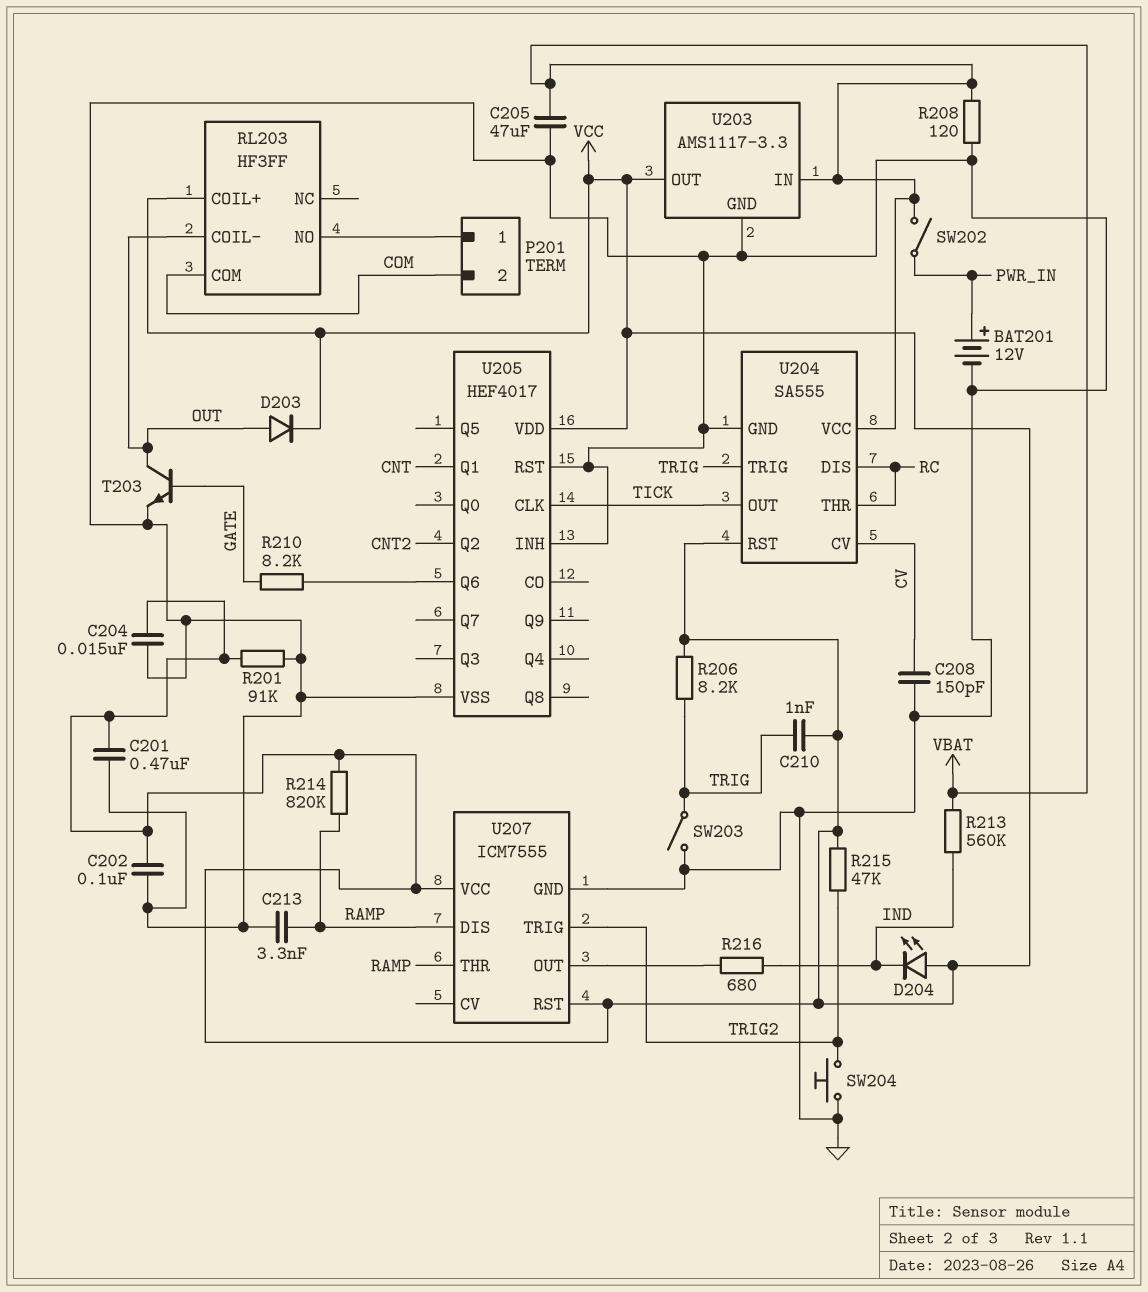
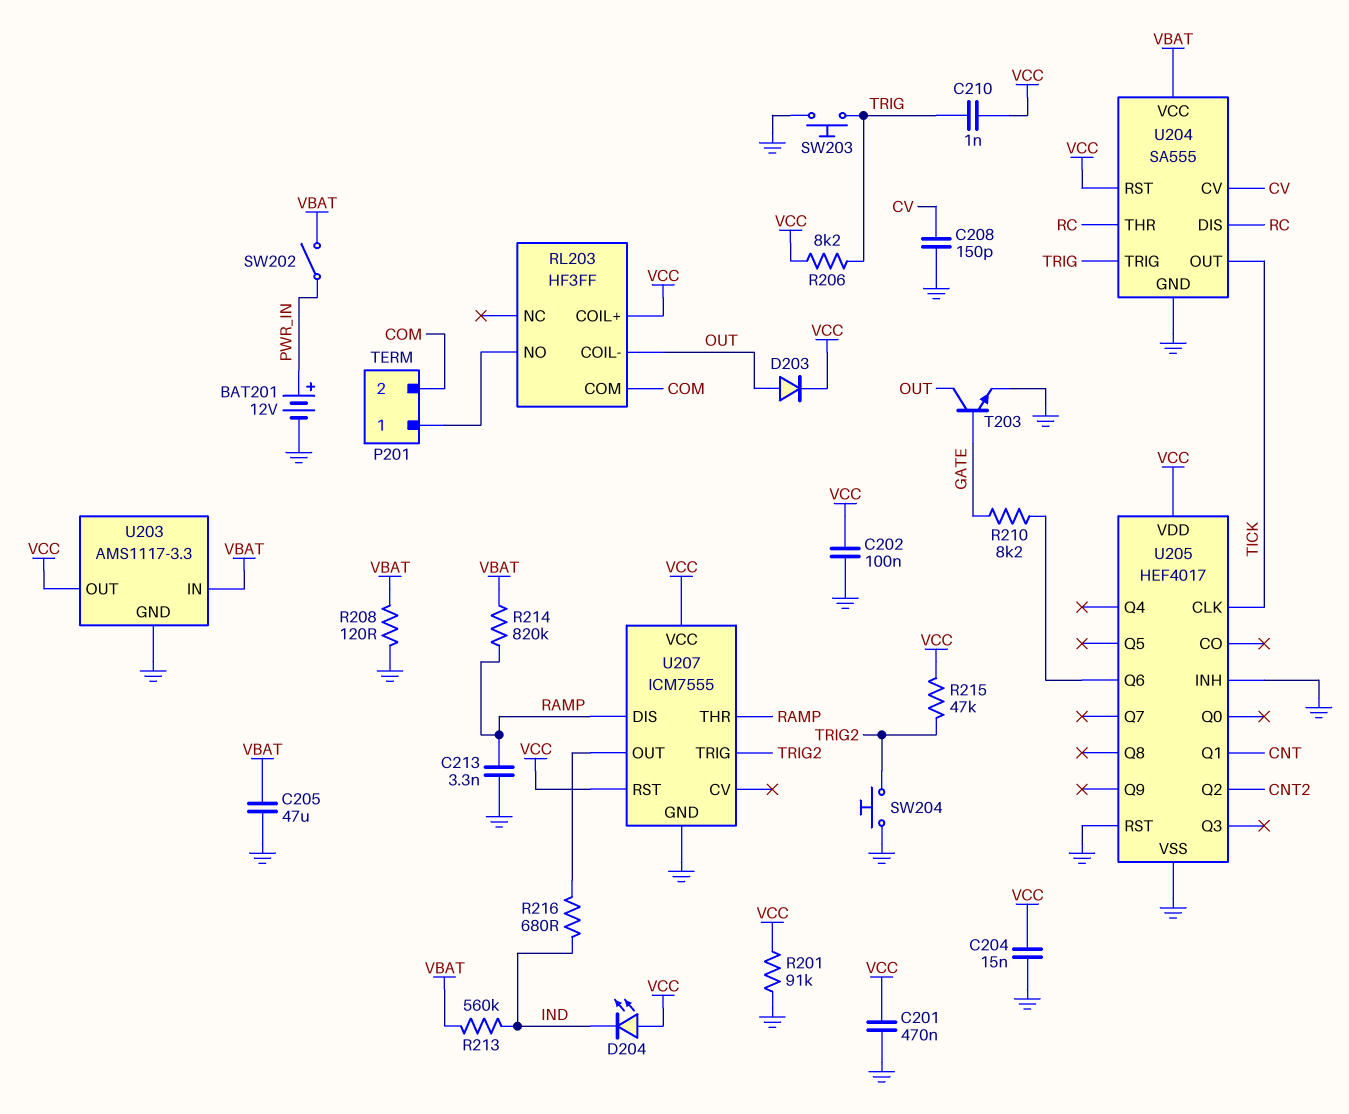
R214: 820k (RAMP, VCC) -> 820k (RAMP, VBAT)
SW203: switch (GND, TRIG) -> button (GND, TRIG)

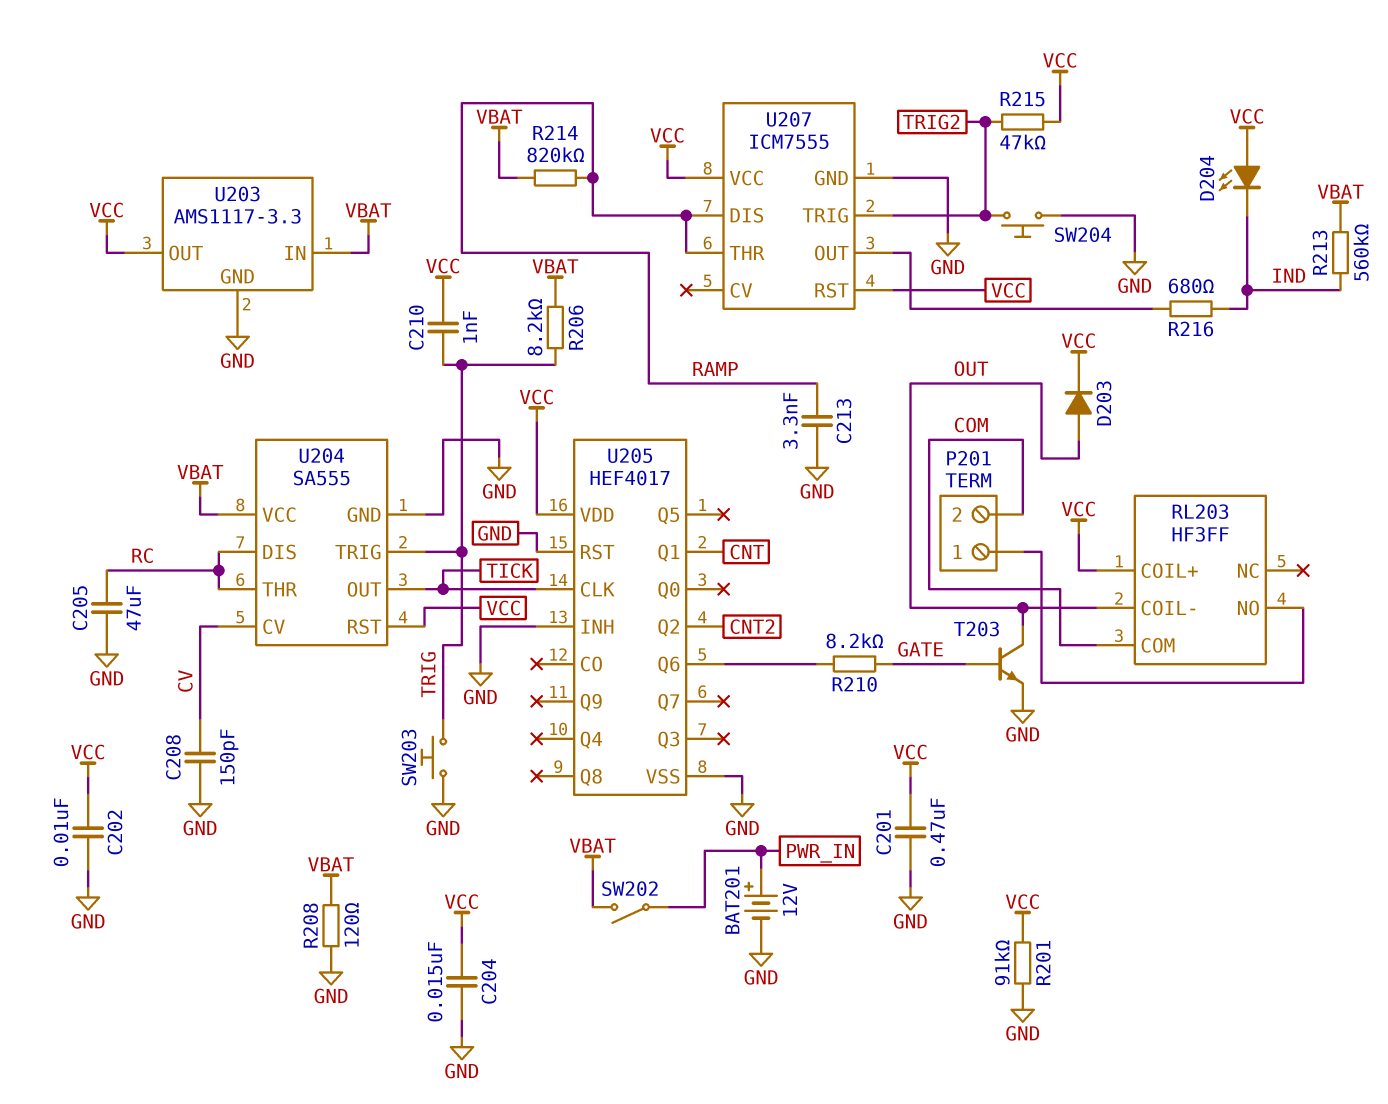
C202: 100nF (GND, VCC) -> 10nF (GND, VCC)
C205: 47uF (GND, VBAT) -> 47uF (GND, RC)
R206: 8.2k (TRIG, VCC) -> 8.2k (TRIG, VBAT)

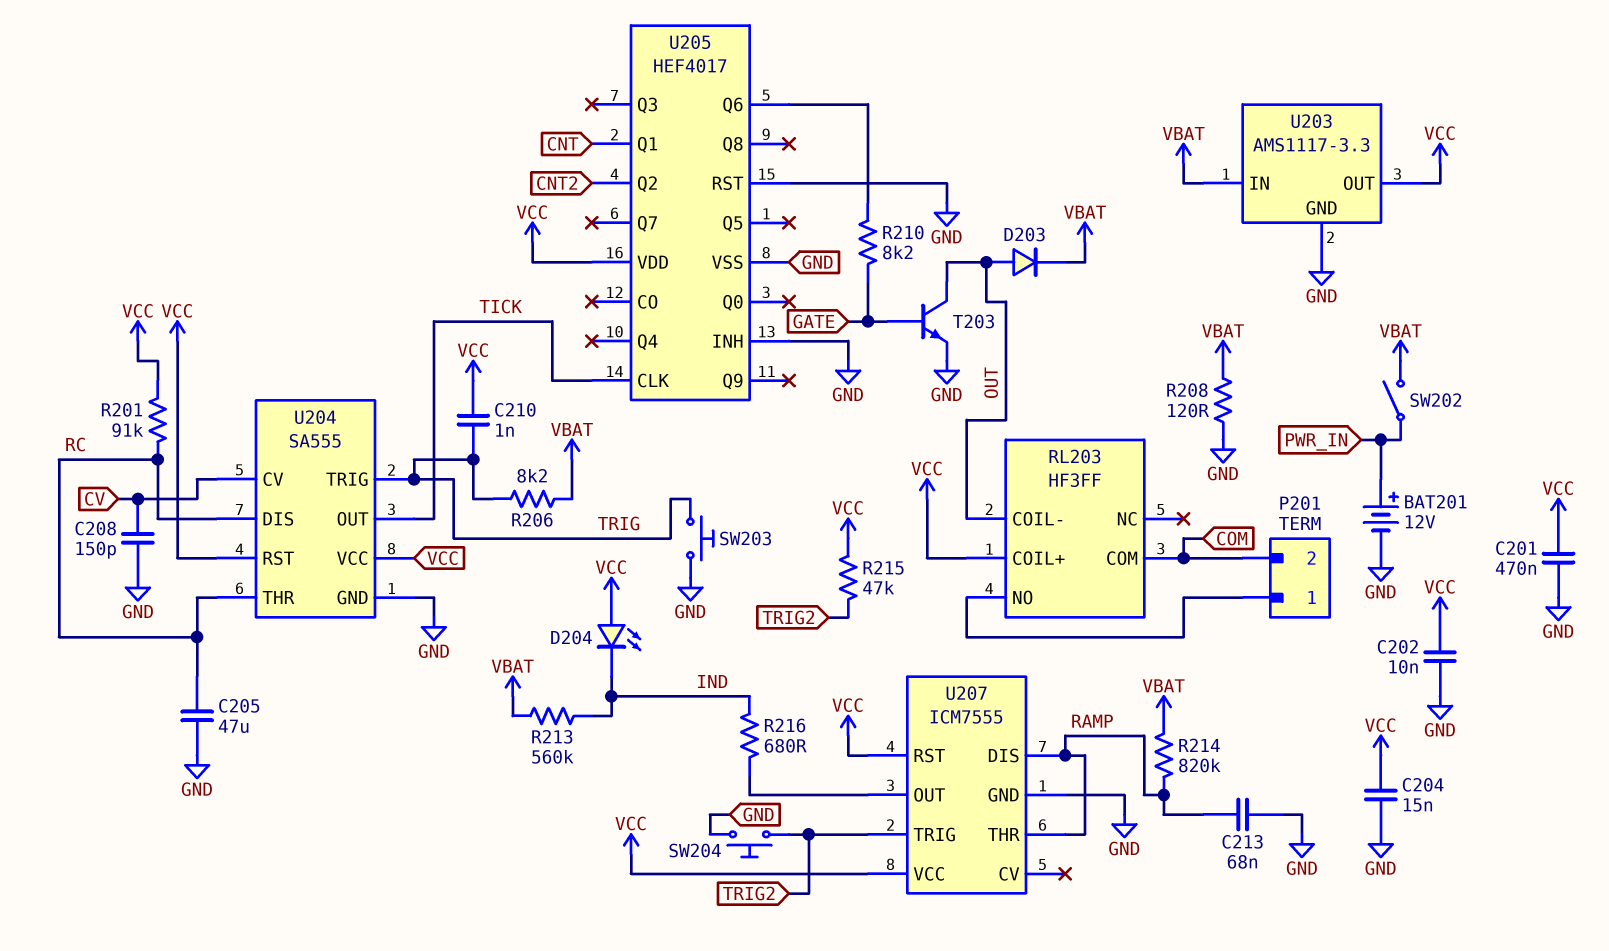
C213: 3.3nF (GND, RAMP) -> 68nF (GND, RAMP)
D203: diode (A OUT, K VCC) -> diode (A OUT, K VBAT)
R201: 91k (GND, VCC) -> 91k (RC, VCC)
U204 pin VCC: VBAT -> VCC

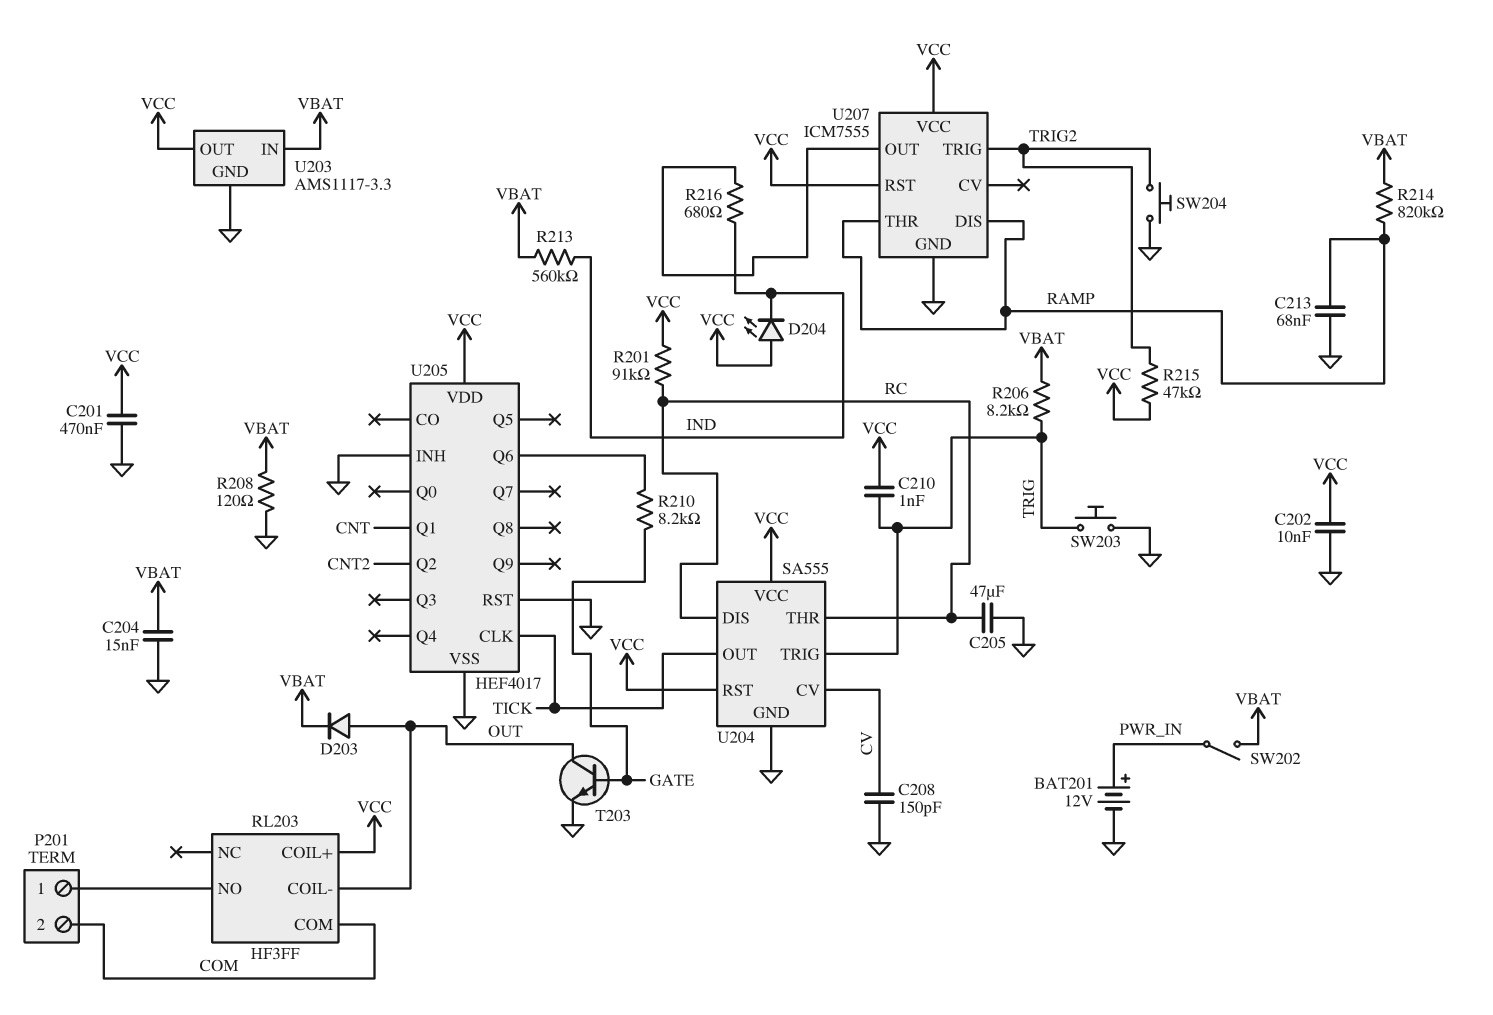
C204: 15nF (GND, VCC) -> 15nF (GND, VBAT)

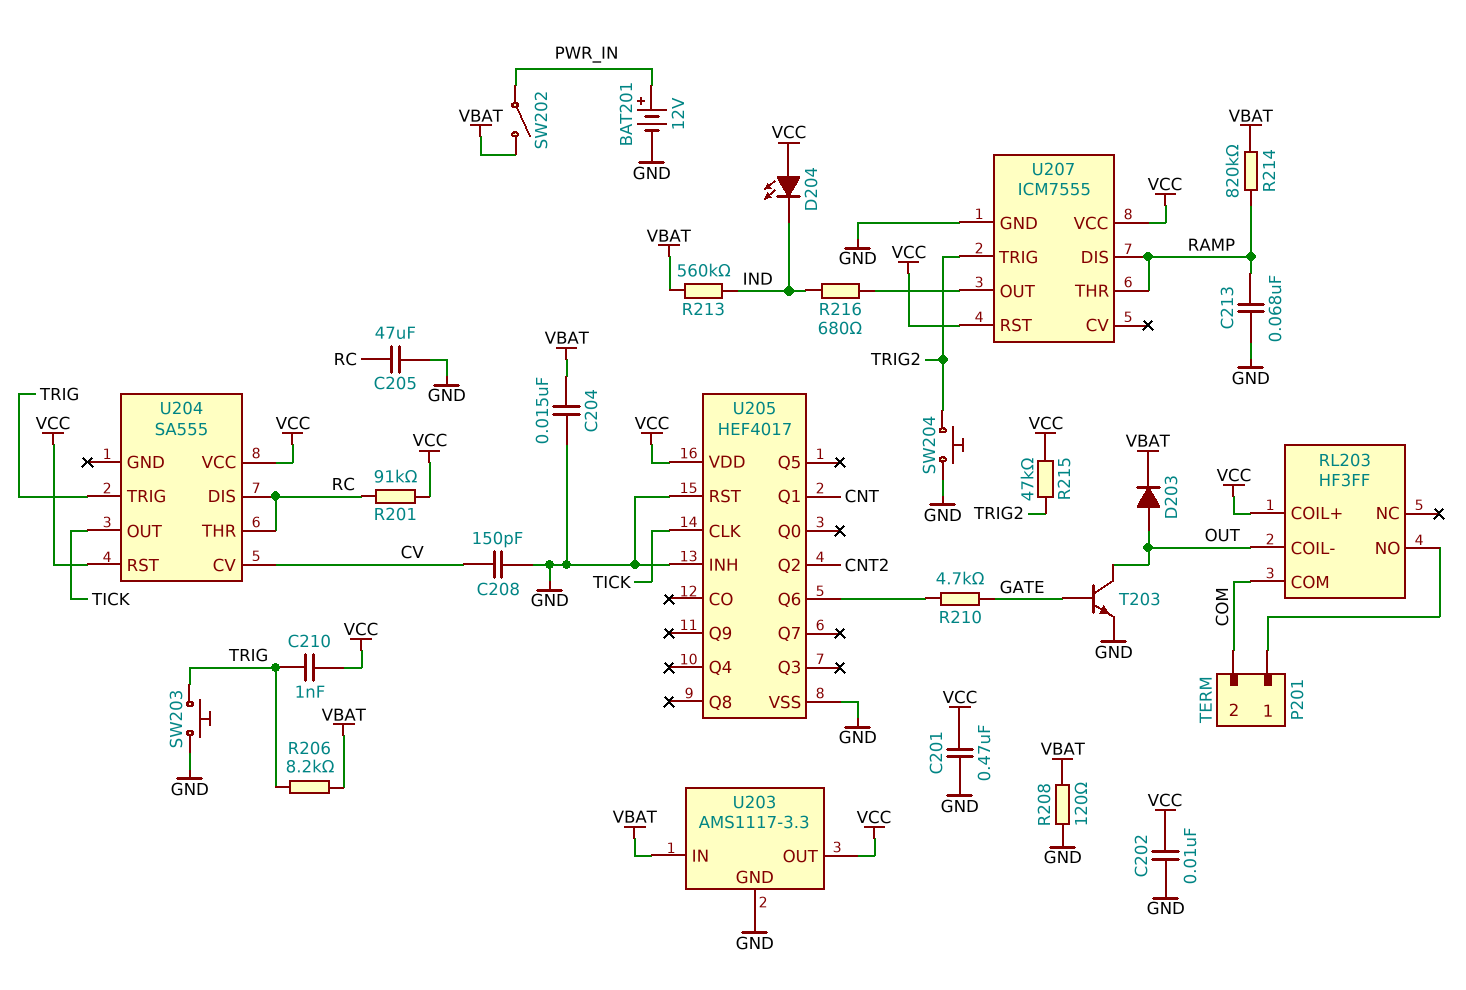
R210: 8.2k (GATE, U205/Q6) -> 4.7k (GATE, U205/Q6)
U204 pin GND: GND -> none

